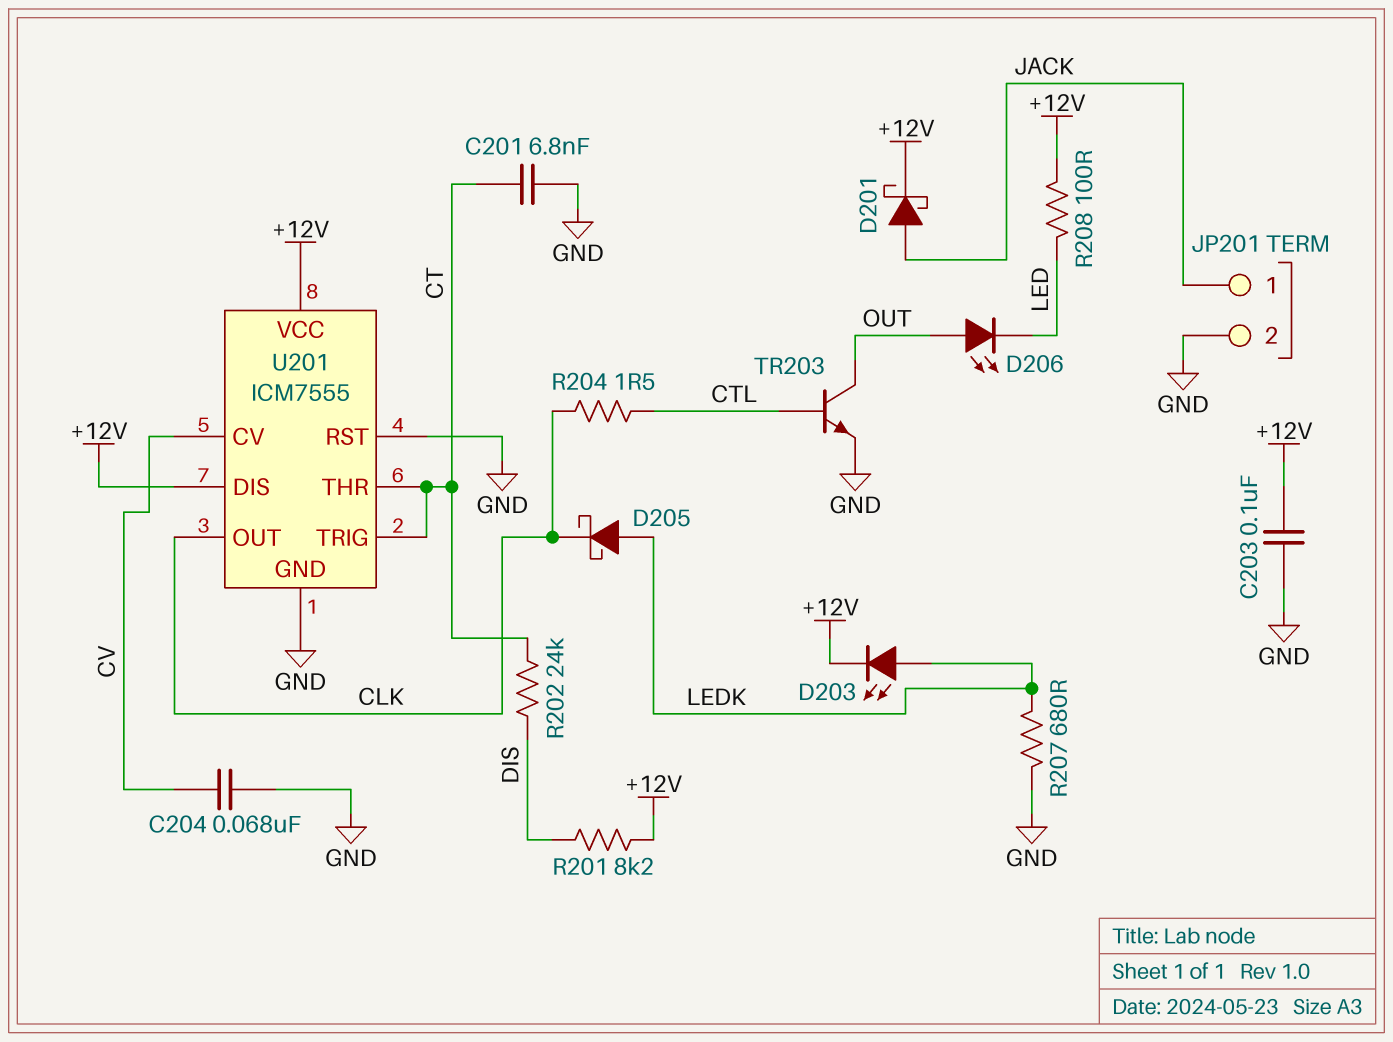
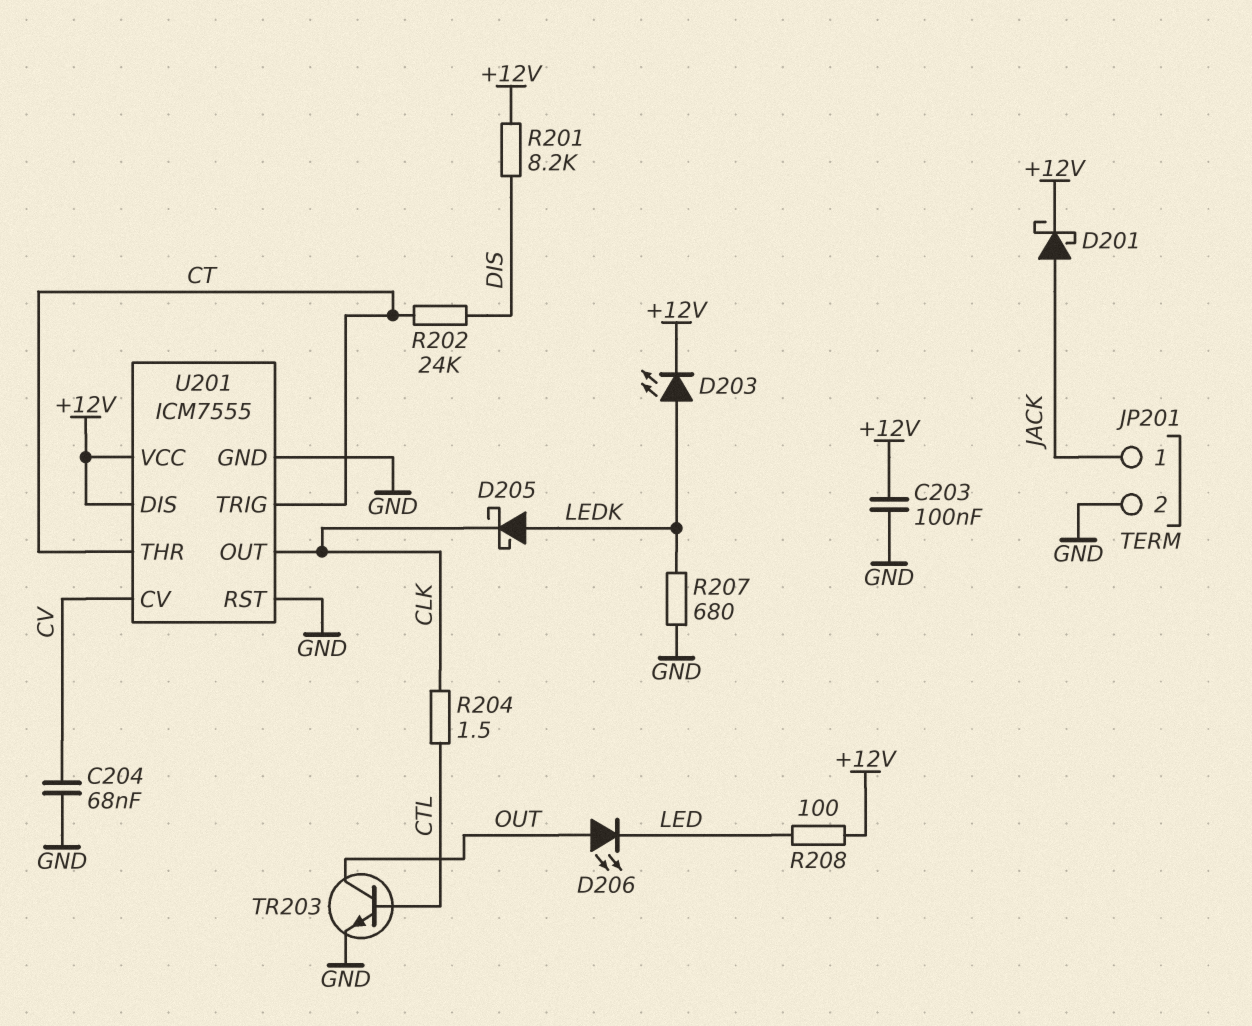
C201: 6.8nF (CT, GND) -> none

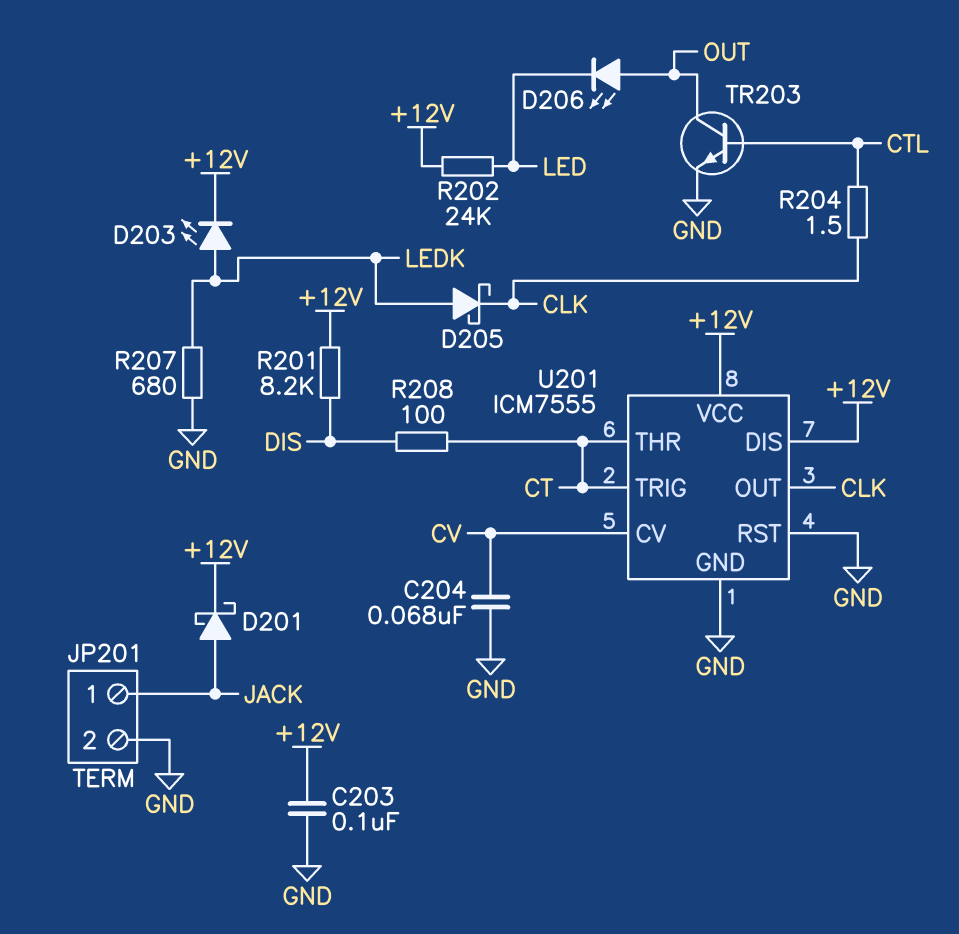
R202: 24k (CT, DIS) -> 24k (+12V, LED)
R208: 100 (+12V, LED) -> 100 (CT, DIS)

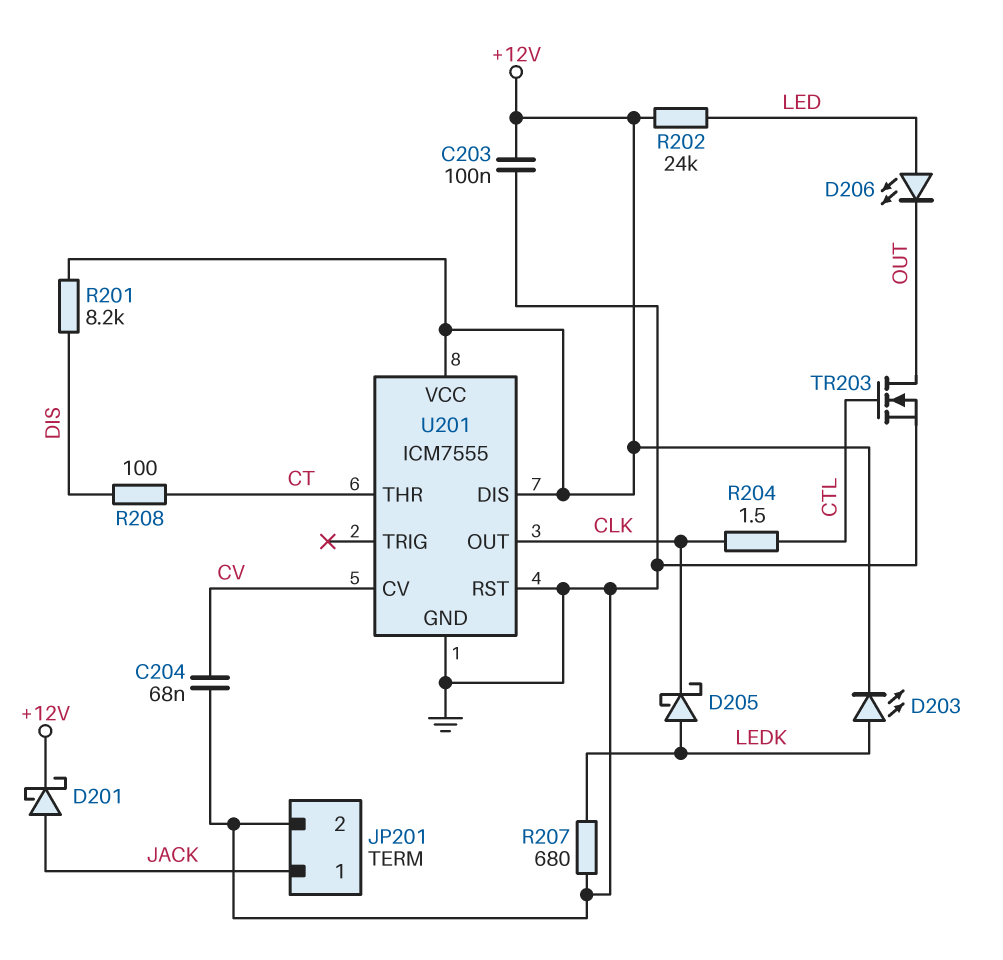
D206: LED (A OUT, K LED) -> LED (A LED, K OUT)
TR203: NPN (B CTL, C OUT, E GND) -> NMOS (G CTL, D OUT, S GND)
U201 pin TRIG: CT -> none

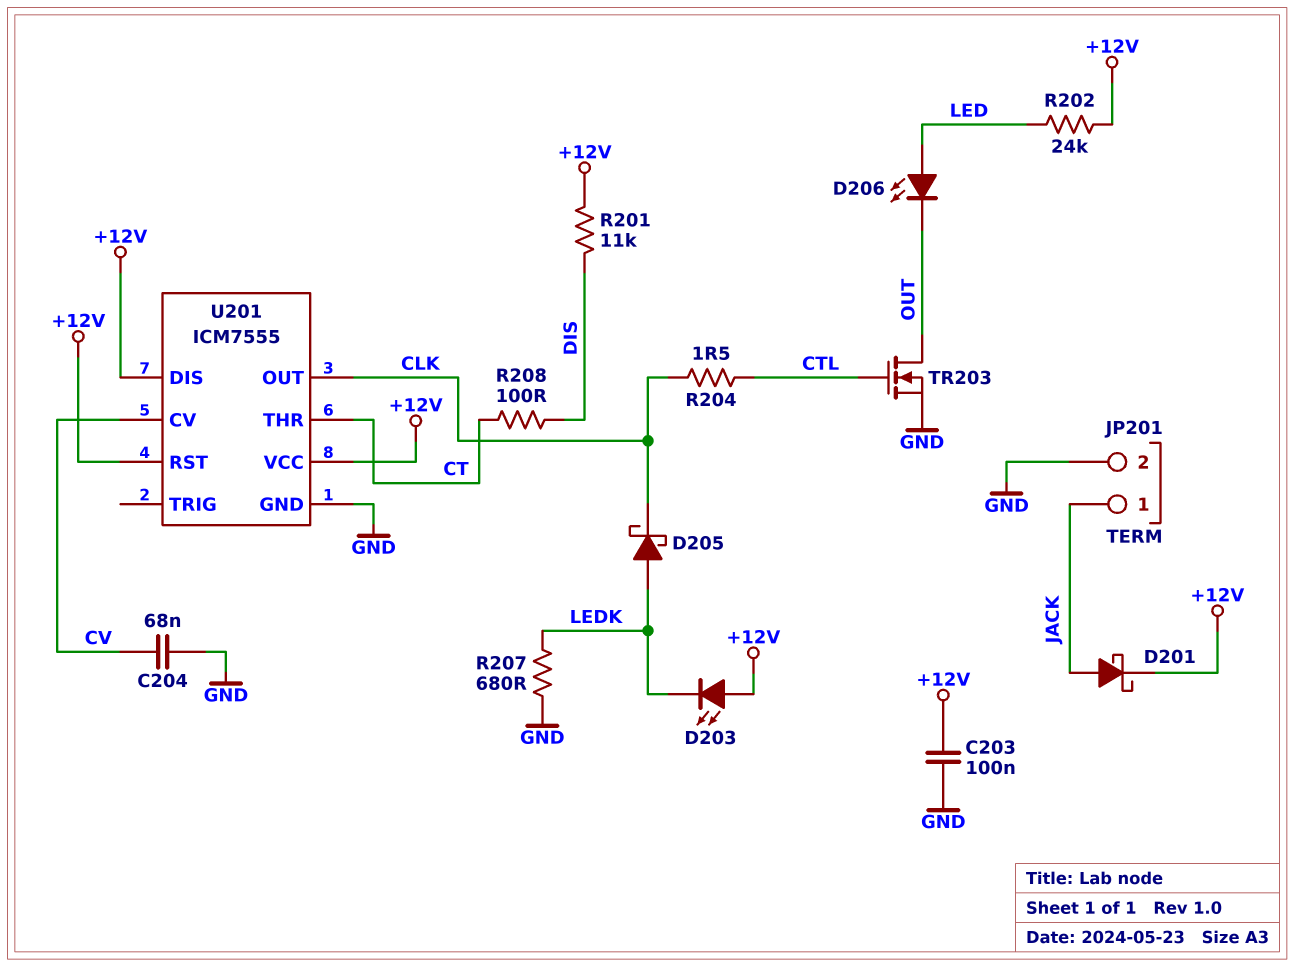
D203: LED (A LEDK, K +12V) -> LED (A +12V, K LEDK)
R201: 8.2k (+12V, DIS) -> 11k (+12V, DIS)
U201 pin RST: GND -> +12V

